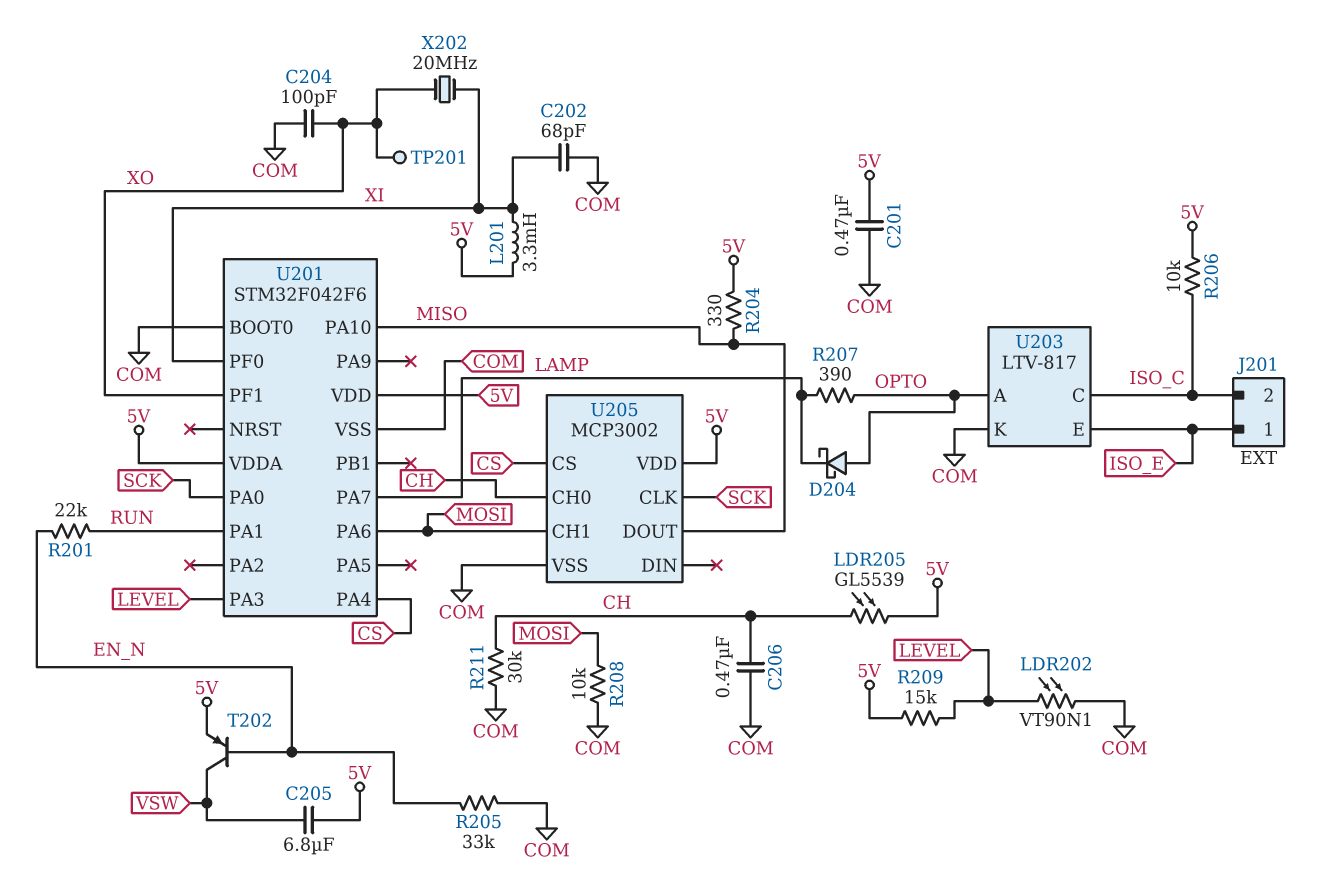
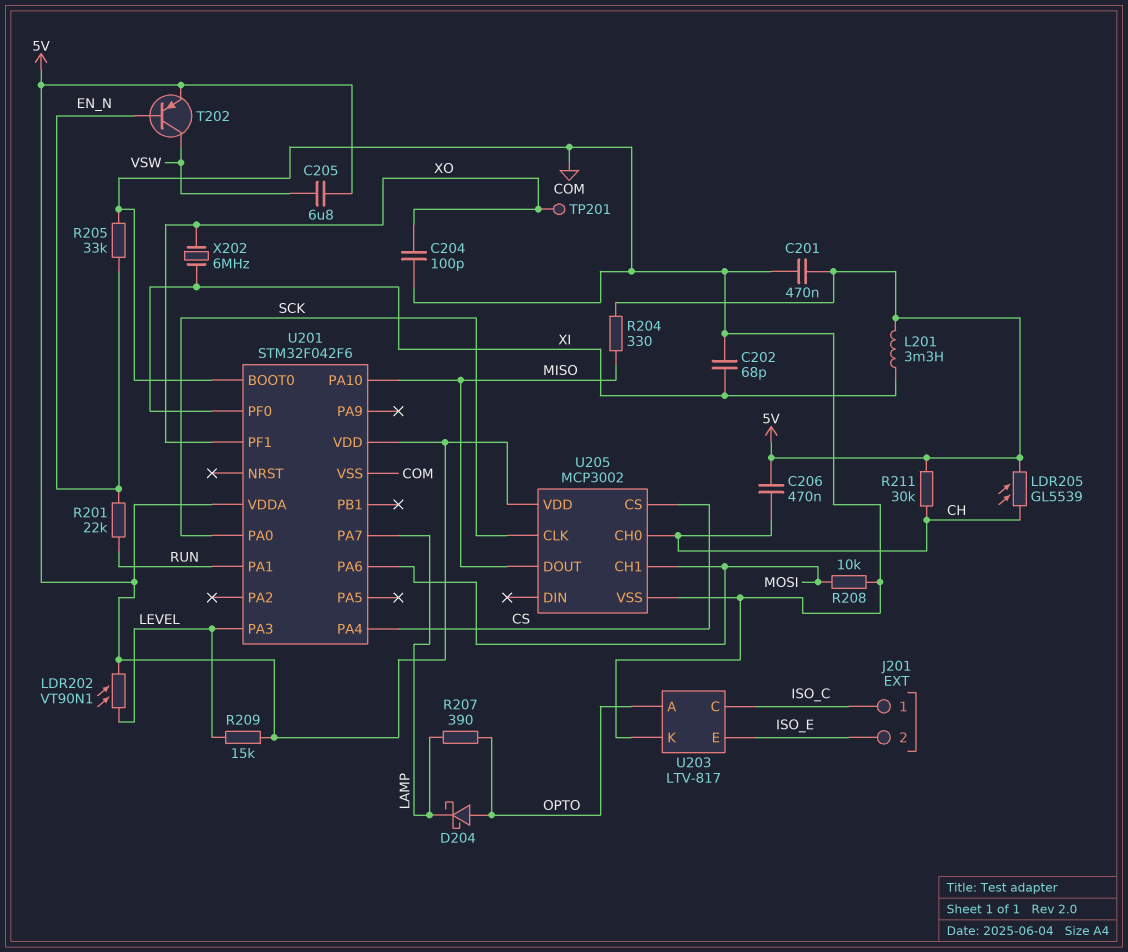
C206: 470nF (CH, COM) -> 470nF (5V, CH)
J201 pin 1: ISO_E -> ISO_C
J201 pin 2: ISO_C -> ISO_E
LDR202: VT90N1 (COM, LEVEL) -> VT90N1 (5V, LEVEL)
R206: 10k (5V, ISO_C) -> none
R211: 30k (CH, COM) -> 30k (5V, CH)
X202: 20MHz (XI, XO) -> 6MHz (XI, XO)

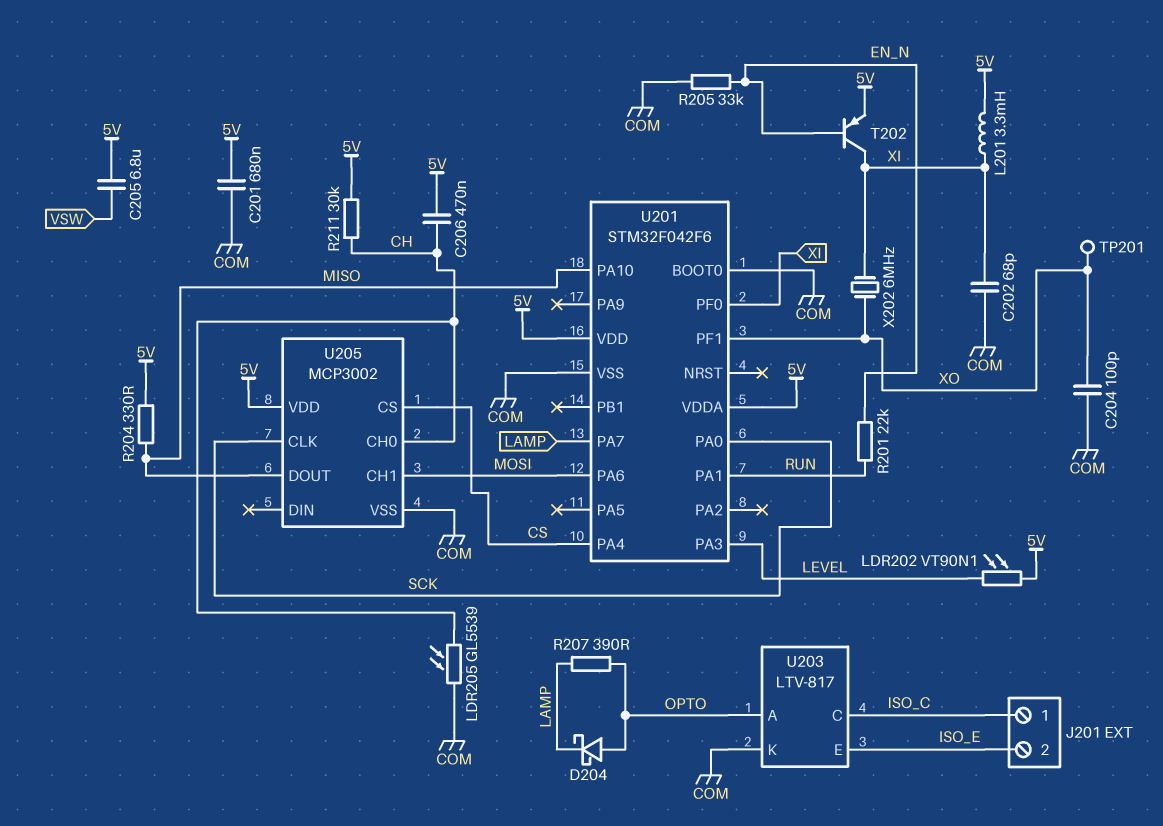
C201: 470nF (5V, COM) -> 680nF (5V, COM)
LDR205: GL5539 (5V, CH) -> GL5539 (CH, COM)
R208: 10k (COM, MOSI) -> none
R209: 15k (5V, LEVEL) -> none
T202: PNP (B EN_N, C VSW, E 5V) -> PNP (B EN_N, C XI, E 5V)

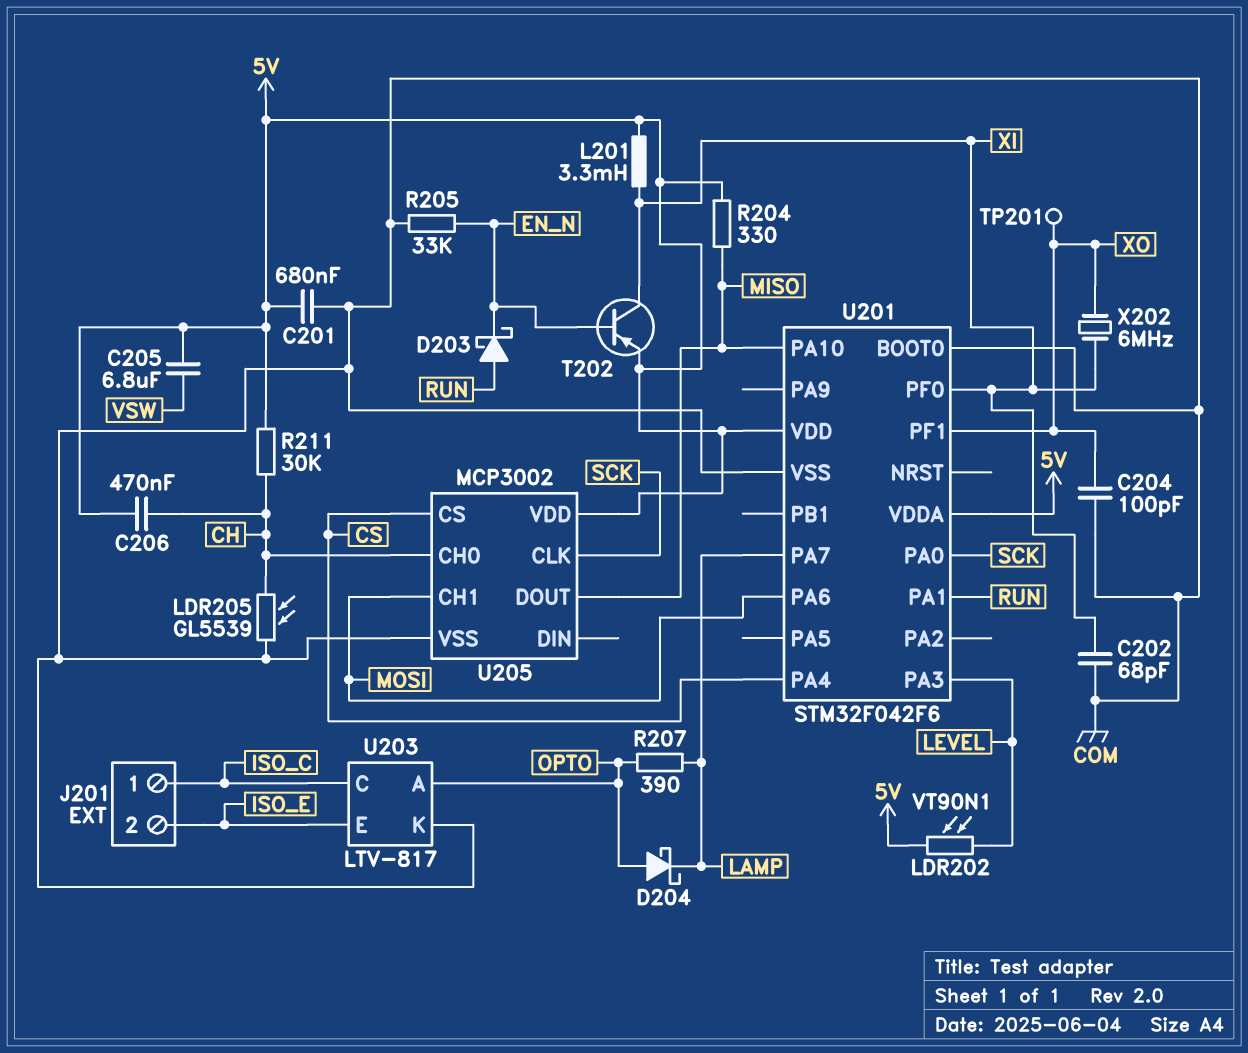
D203: none -> schottky (A RUN, K EN_N)
R201: 22k (EN_N, RUN) -> none

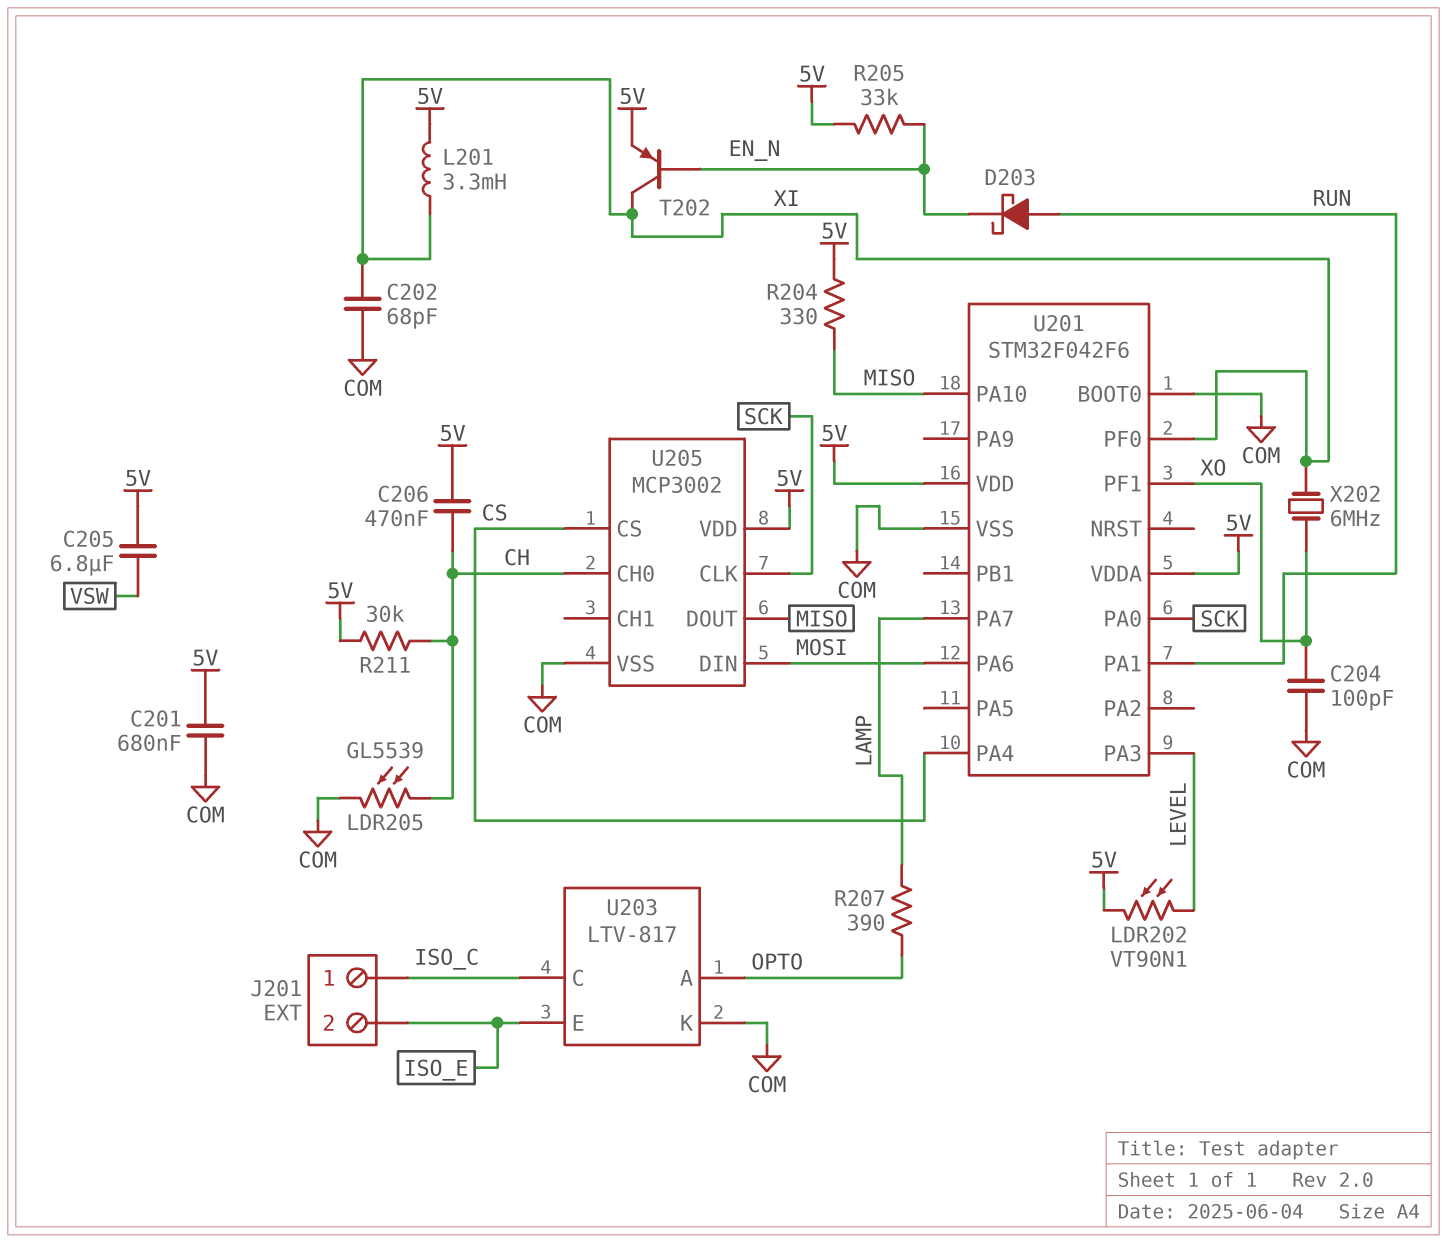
D204: schottky (A OPTO, K LAMP) -> none
R205: 33k (COM, EN_N) -> 33k (5V, EN_N)
TP201: test point (XO) -> none
U205 pin CH1: MOSI -> none
U205 pin DIN: none -> MOSI

